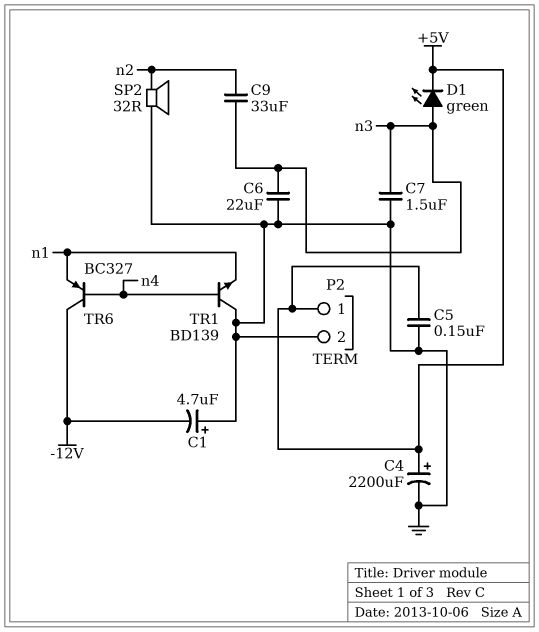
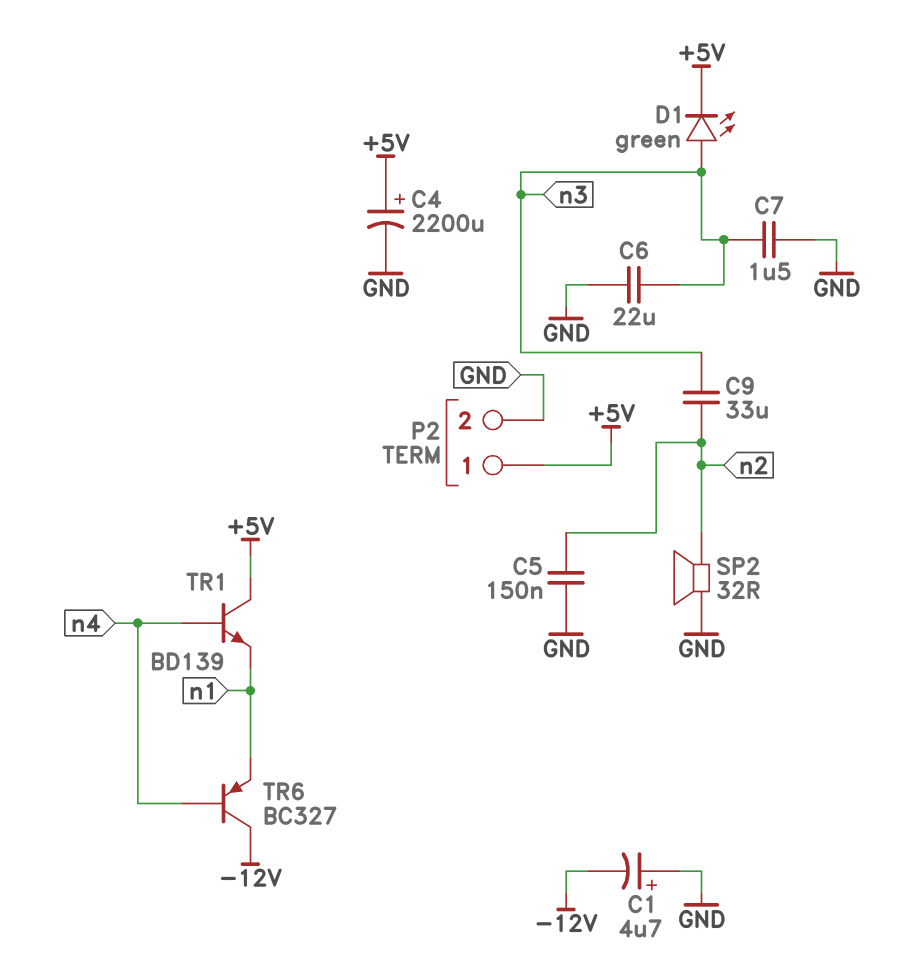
C5: 150nF (+5V, GND) -> 150nF (GND, n2)
TR1: NPN BD139 (B n4, C GND, E n1) -> NPN BD139 (B n4, C +5V, E n1)

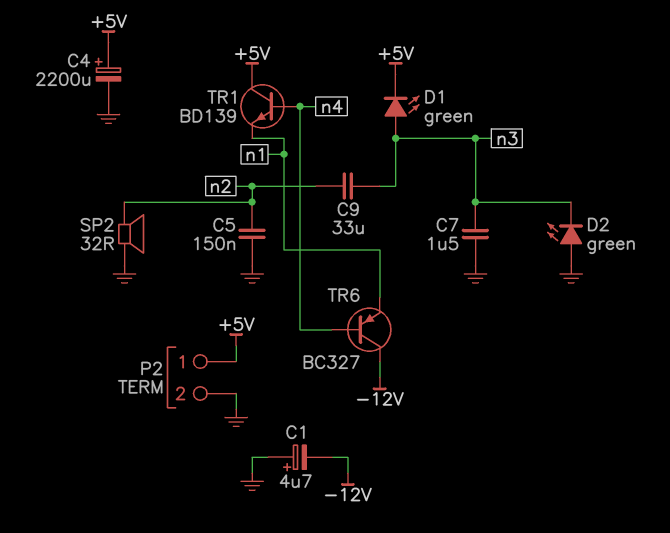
C6: 22uF (GND, n3) -> none
D2: none -> LED green (A GND, K n3)

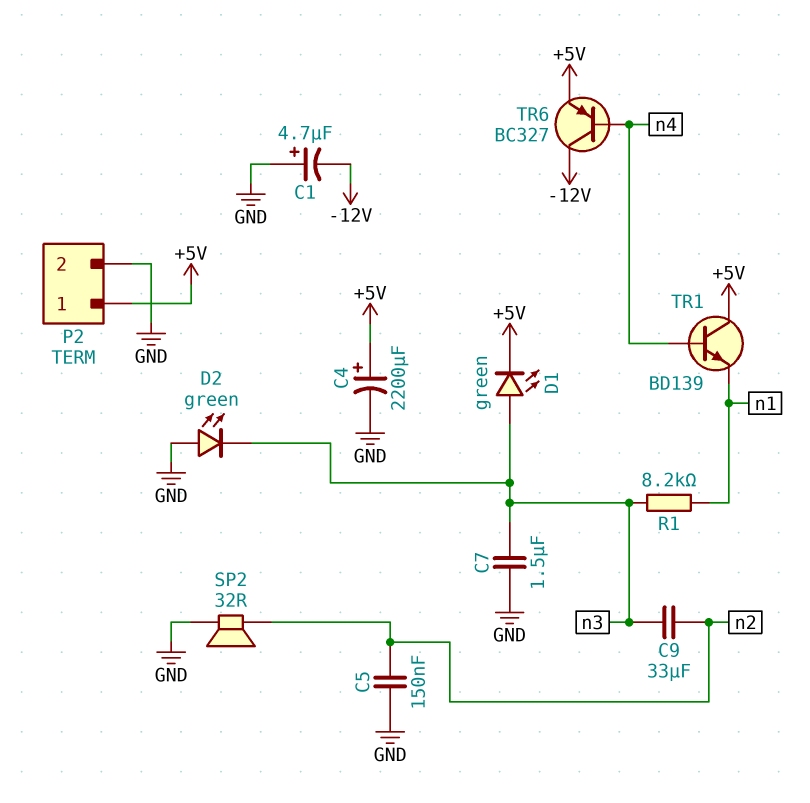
R1: none -> 8.2k (n1, n3)
TR6: PNP BC327 (B n4, C -12V, E n1) -> PNP BC327 (B n4, C -12V, E +5V)

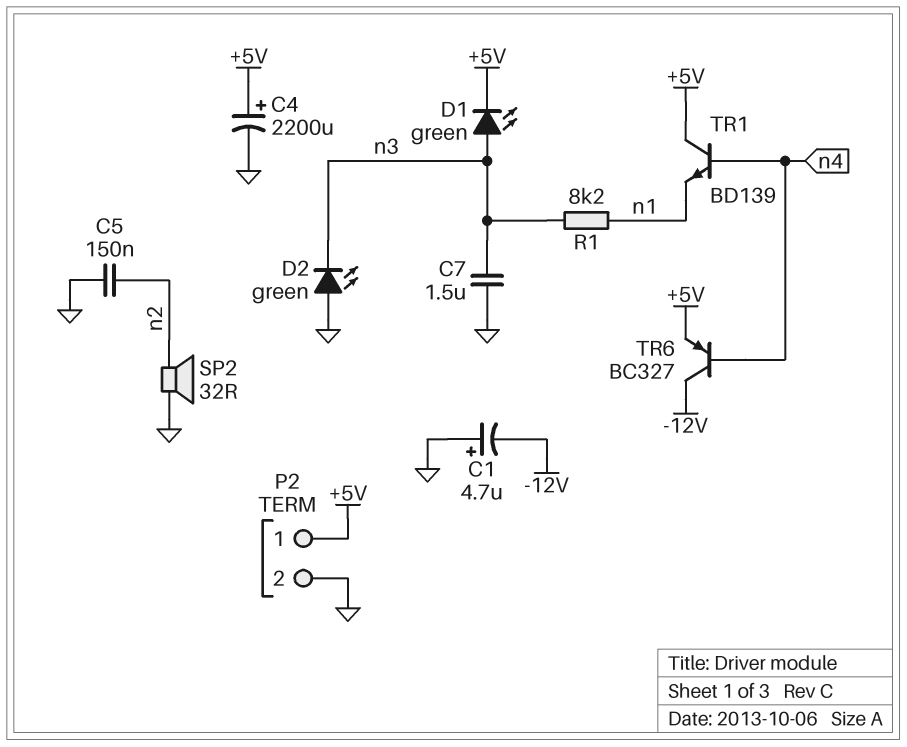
C9: 33uF (n2, n3) -> none

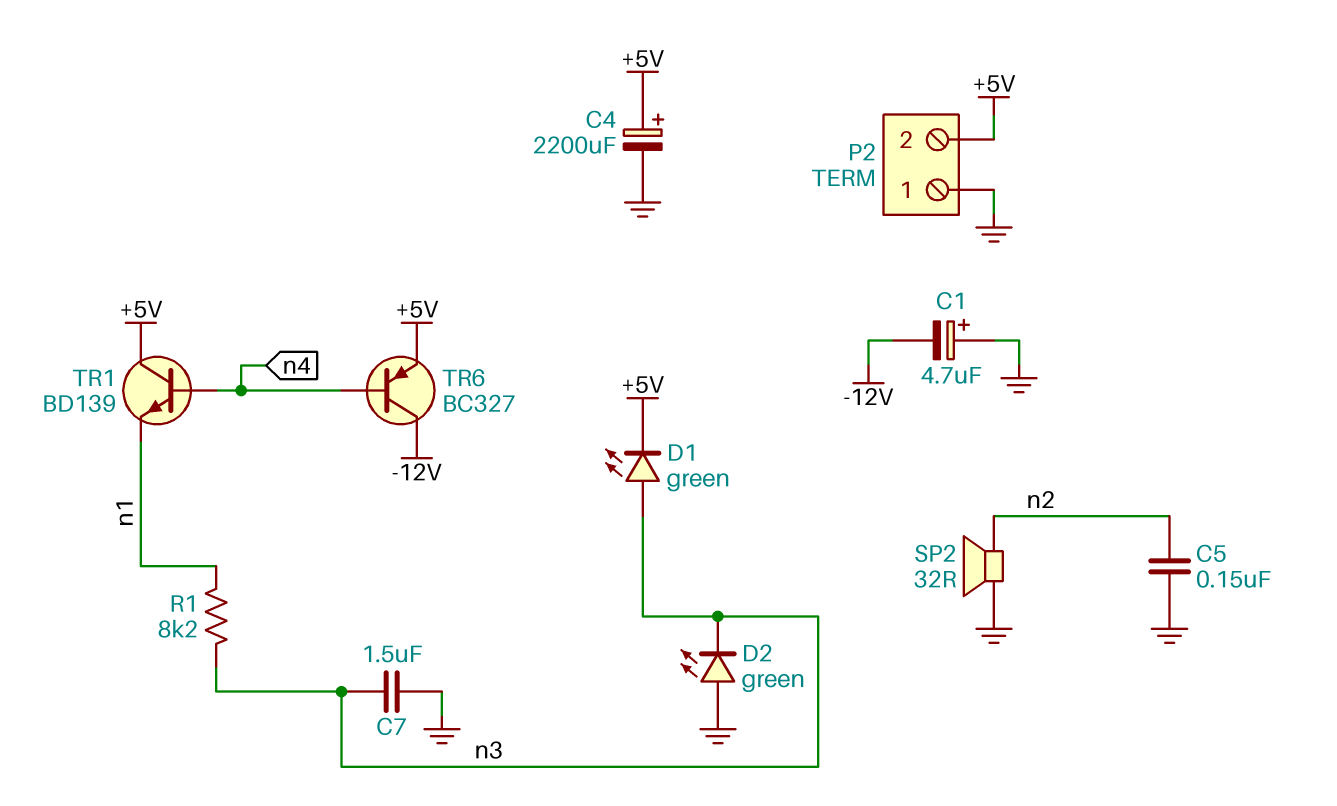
P2 pin 1: +5V -> GND
P2 pin 2: GND -> +5V

